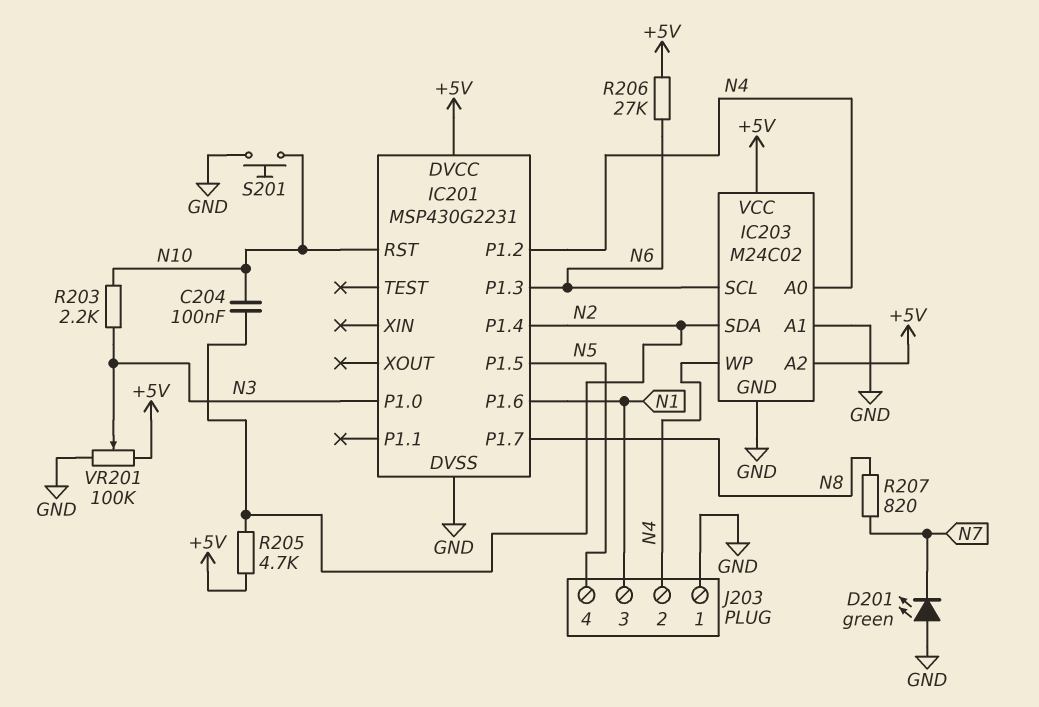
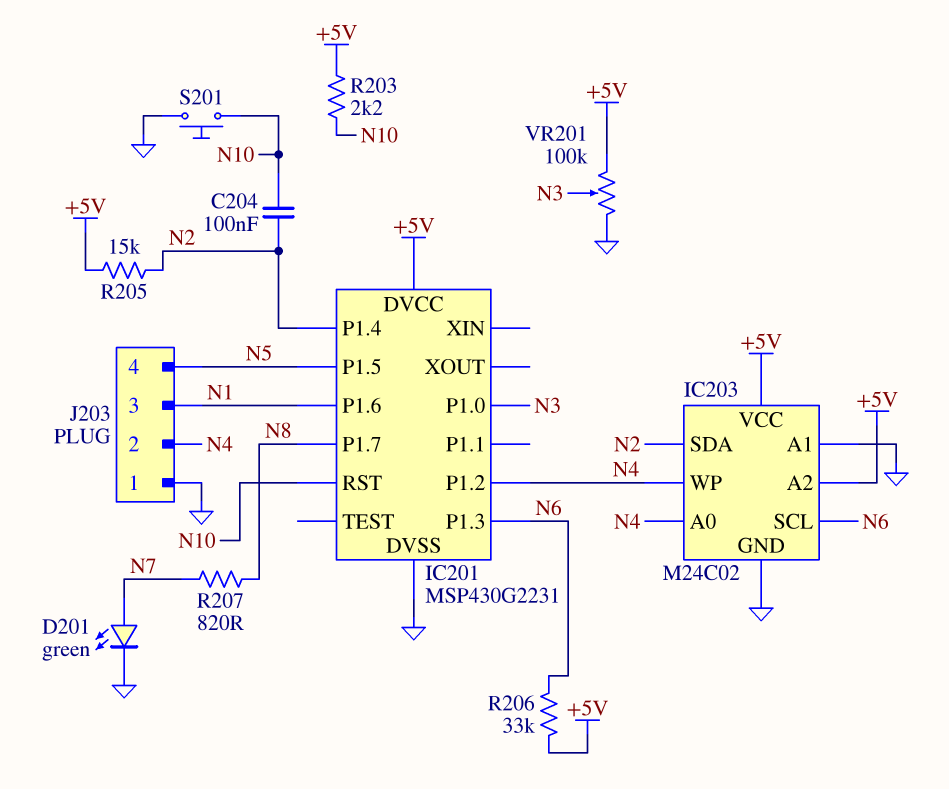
D201: LED green (A GND, K N7) -> LED green (A N7, K GND)
R203: 2.2k (N3, N10) -> 2.2k (+5V, N10)
R205: 4.7k (+5V, N2) -> 15k (+5V, N2)
R206: 27k (+5V, N6) -> 33k (+5V, N6)

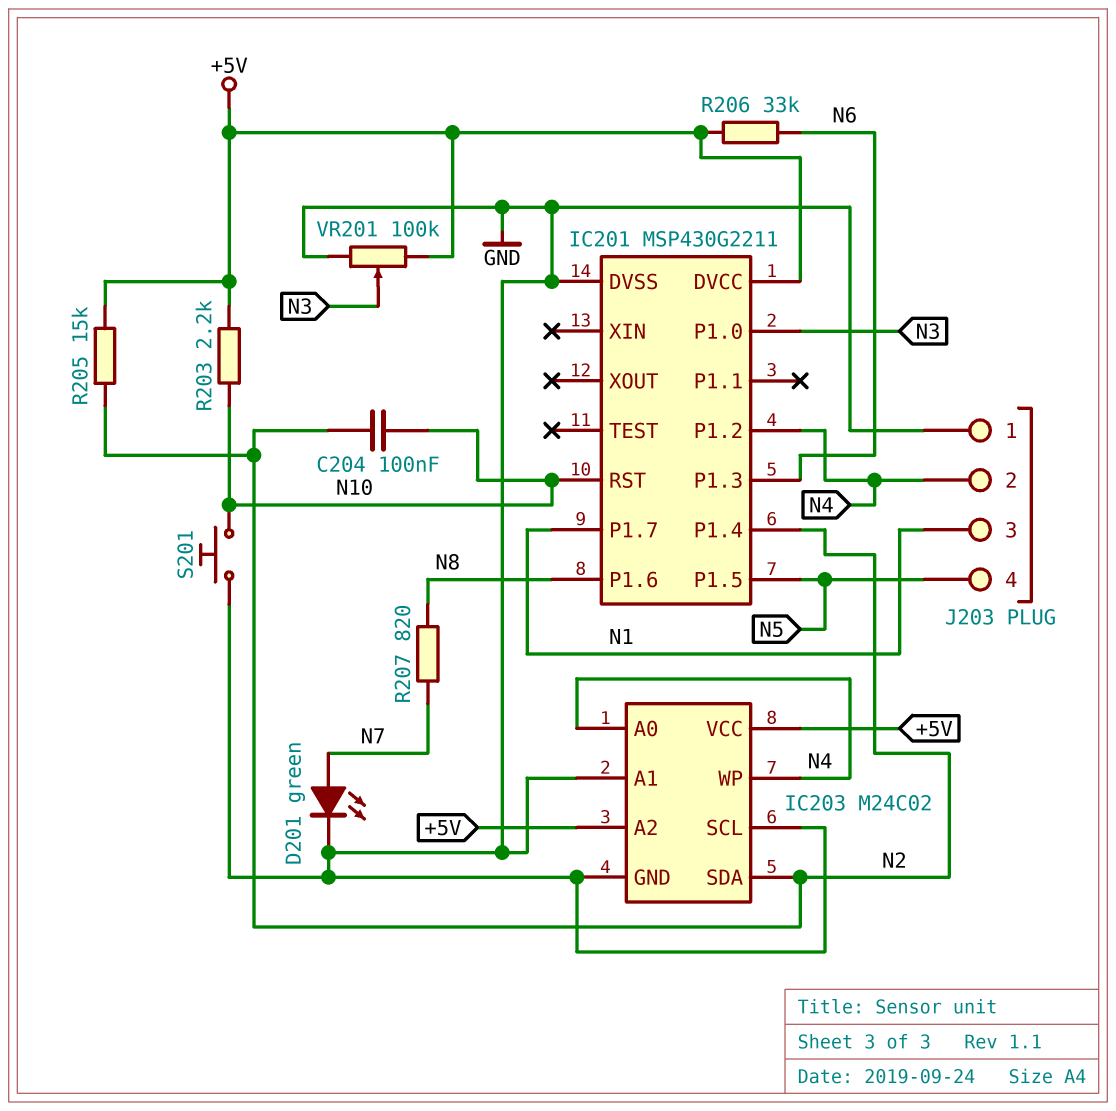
IC201: MSP430G2231 -> MSP430G2211
IC201 pin P1.6: N1 -> N8
IC201 pin P1.7: N8 -> N1
IC203 pin SCL: N6 -> GND

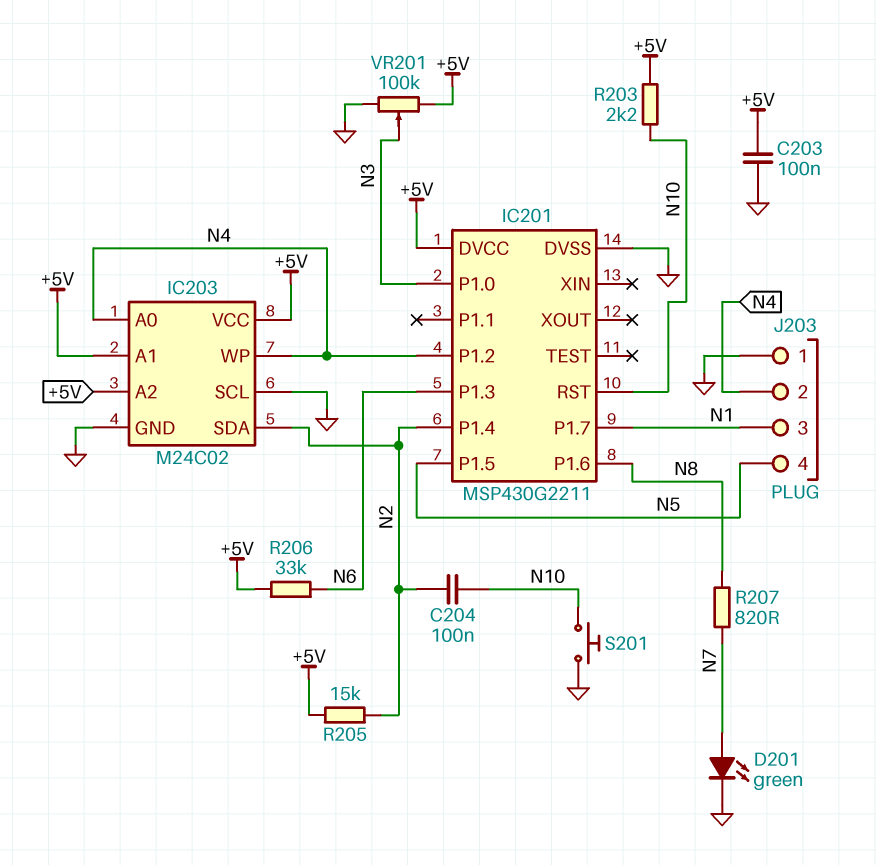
C203: none -> 100nF (+5V, GND)
IC203 pin A1: GND -> +5V

